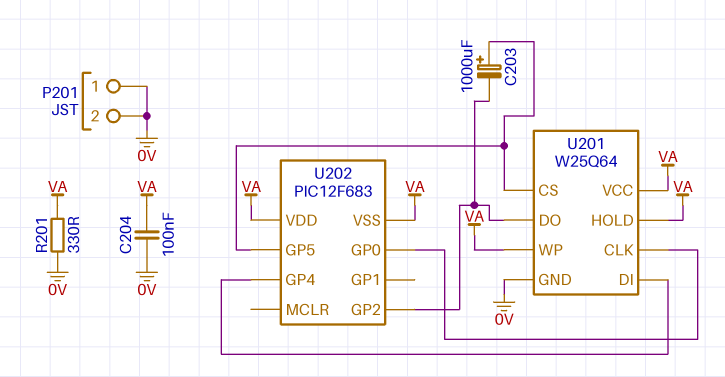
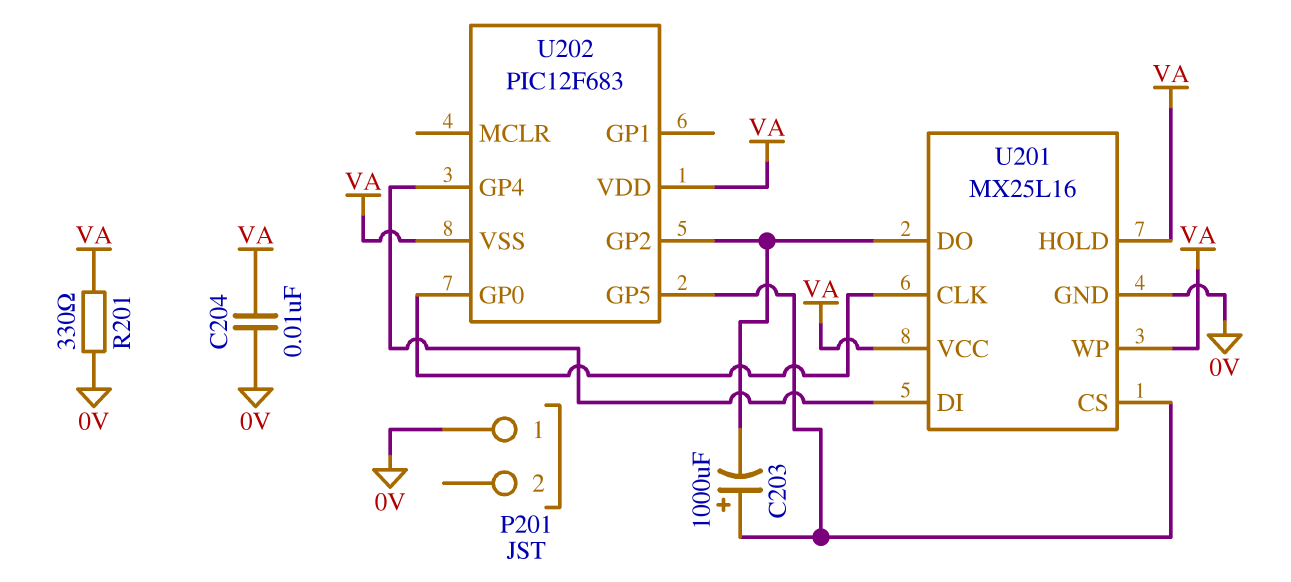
C204: 100nF (0V, VA) -> 10nF (0V, VA)
P201 pin 2: 0V -> none
U201: W25Q64 -> MX25L16

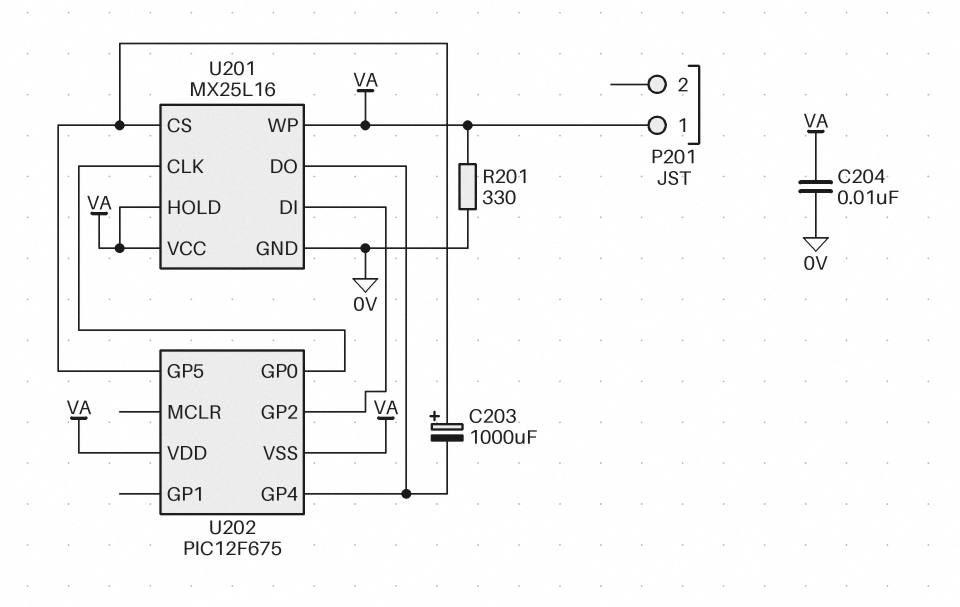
P201 pin 1: 0V -> VA
U202: PIC12F683 -> PIC12F675
U202 pin GP2: U201/DO -> U201/DI
U202 pin GP4: U201/DI -> U201/DO

